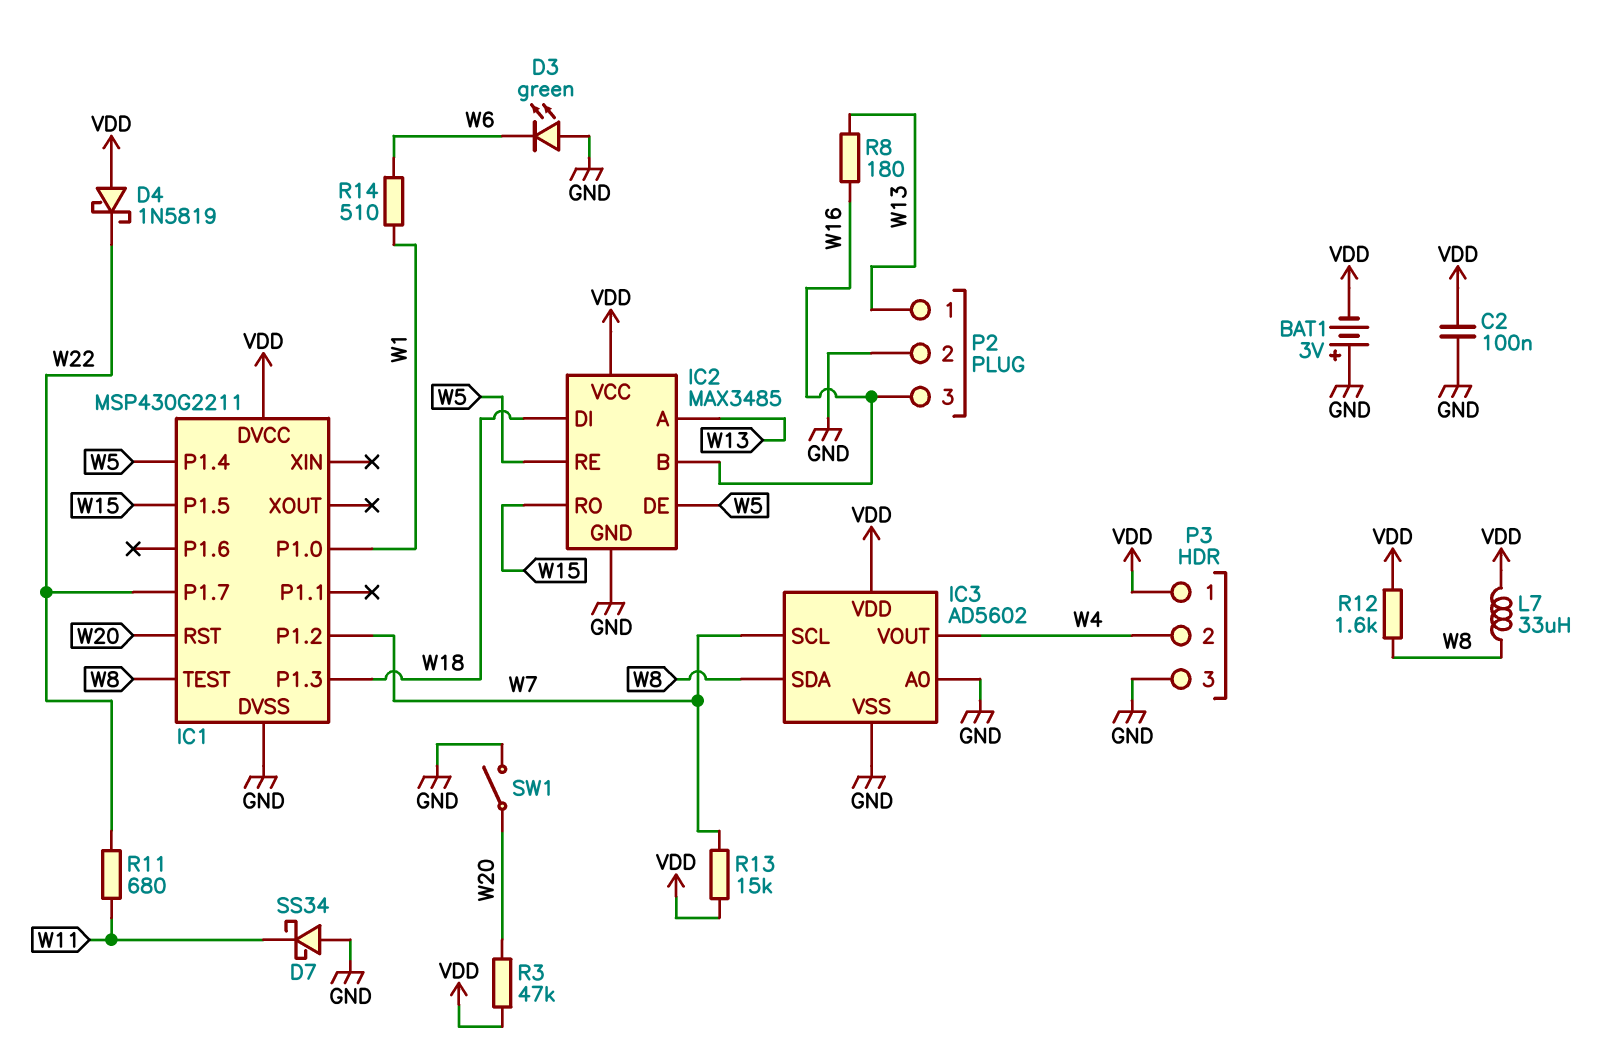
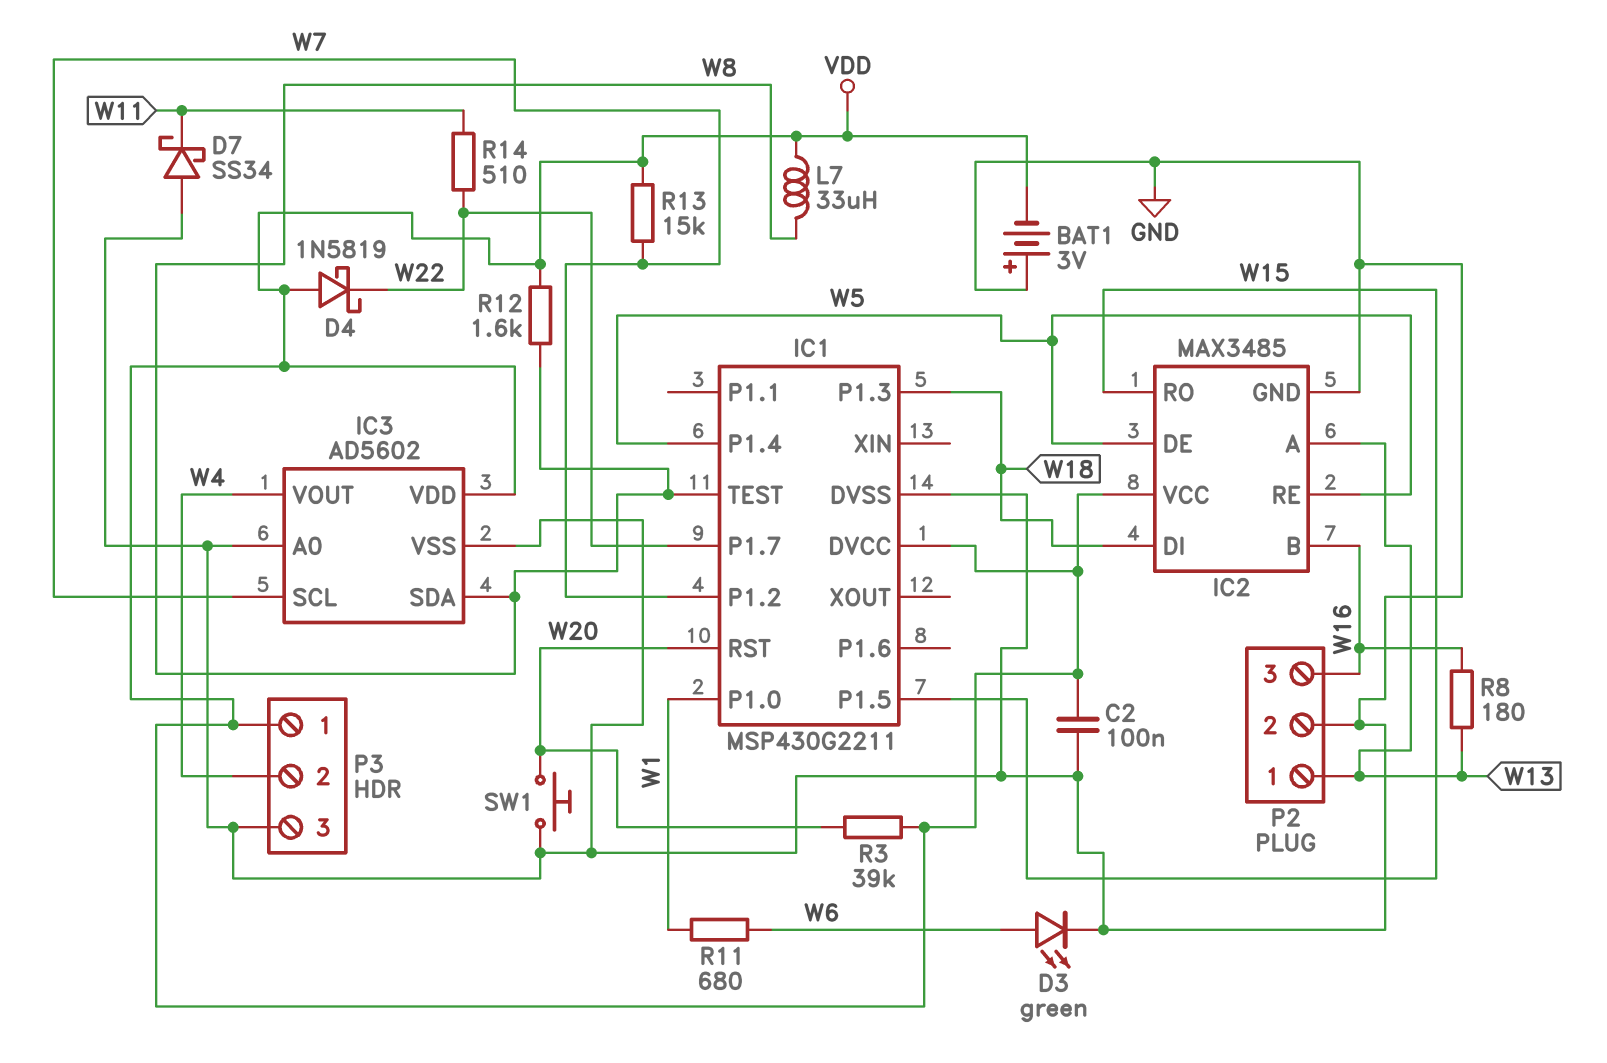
D3: LED green (A GND, K W6) -> LED green (A W6, K GND)
R3: 47k (VDD, W20) -> 39k (VDD, W20)
R11: 680 (W11, W22) -> 680 (W1, W6)
R14: 510 (W1, W6) -> 510 (W11, W22)
SW1: switch (GND, W20) -> button (GND, W20)

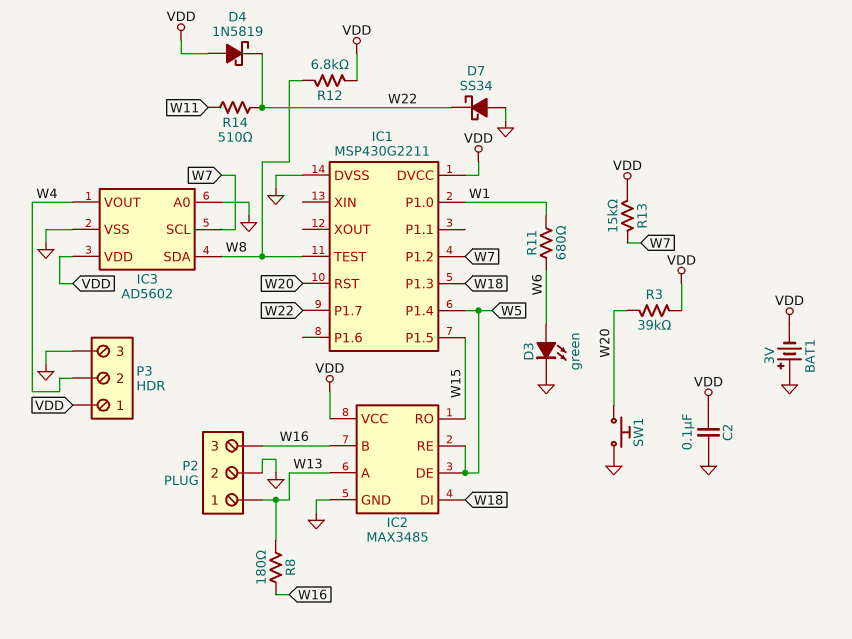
D7: schottky SS34 (A GND, K W11) -> schottky SS34 (A GND, K W22)
L7: 33uH (VDD, W8) -> none
R12: 1.6k (VDD, W8) -> 6.8k (VDD, W8)

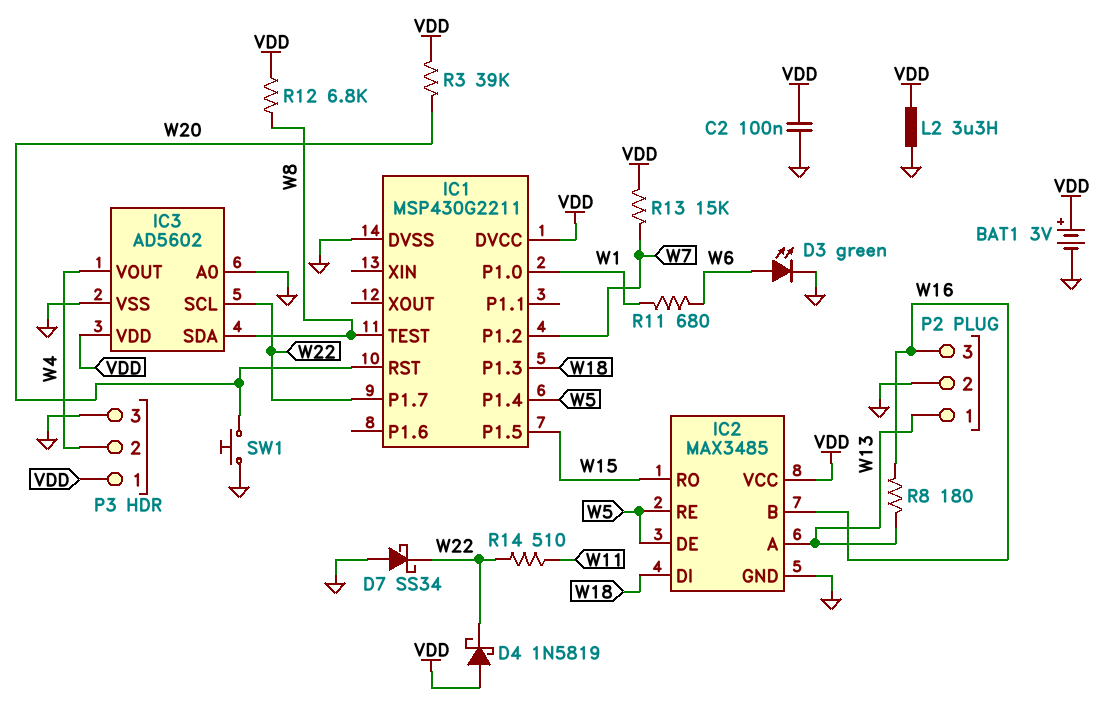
BAT1: 3V (plus GND, minus VDD) -> 3V (plus VDD, minus GND)
IC3 pin SCL: W7 -> W22
L2: none -> 3.3uH (GND, VDD)

